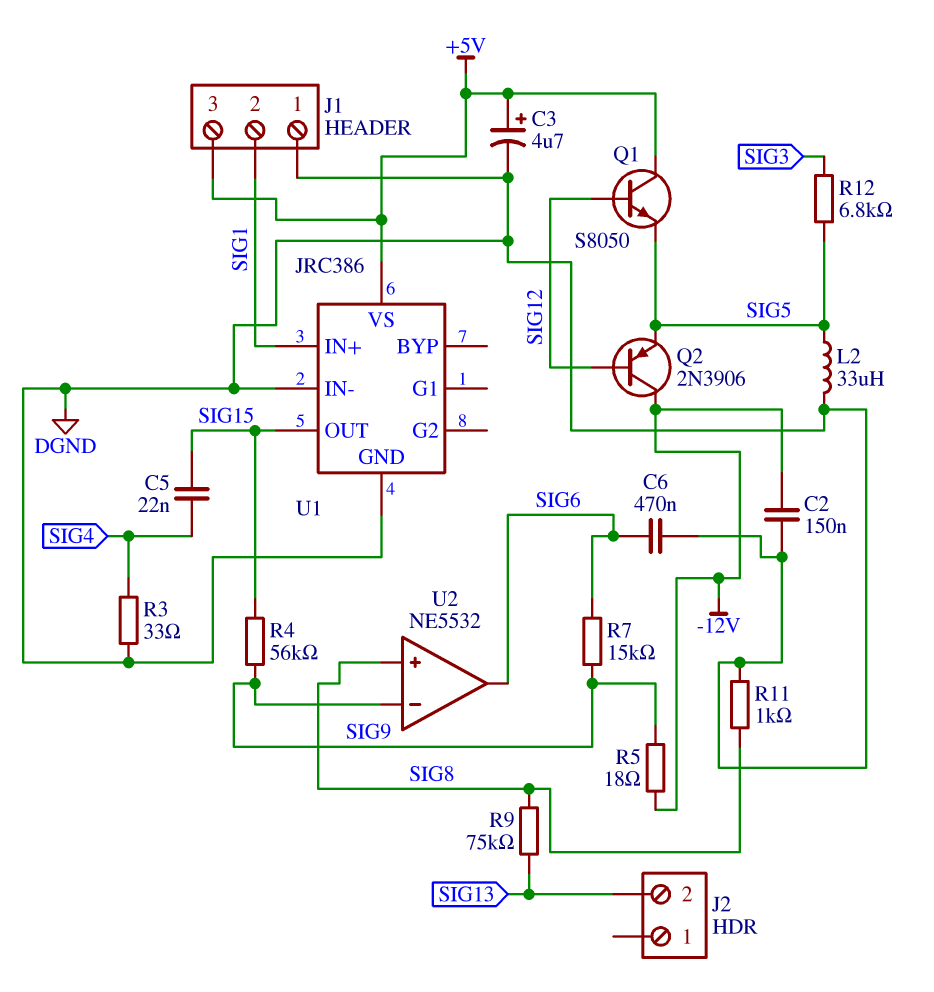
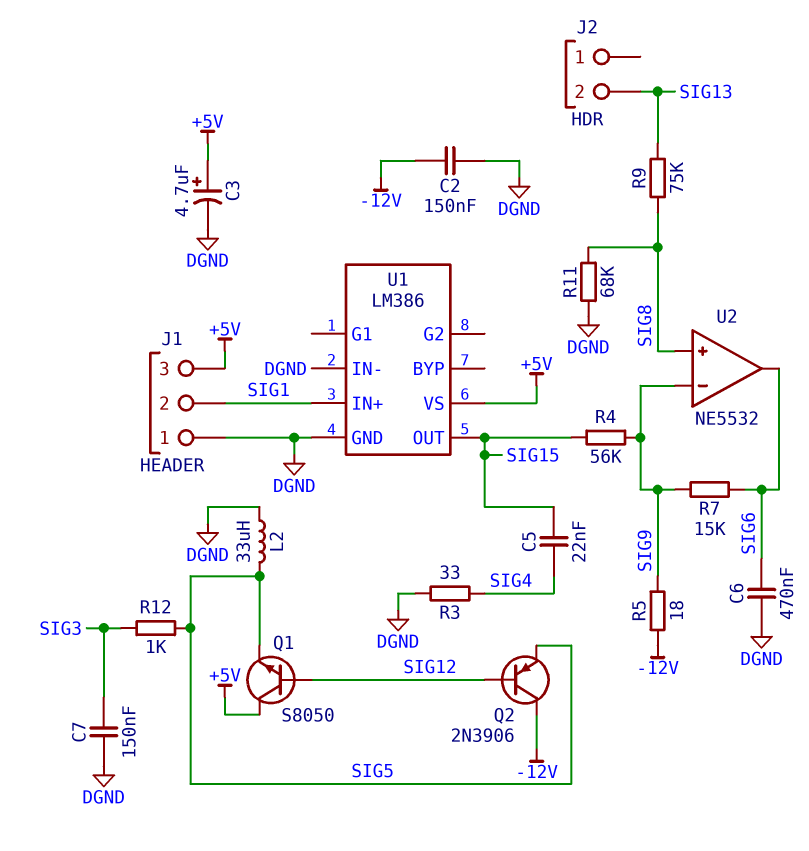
C7: none -> 150nF (DGND, SIG3)
R11: 1k (DGND, SIG8) -> 68k (DGND, SIG8)
R12: 6.8k (SIG3, SIG5) -> 1k (SIG3, SIG5)
U1: JRC386 -> LM386

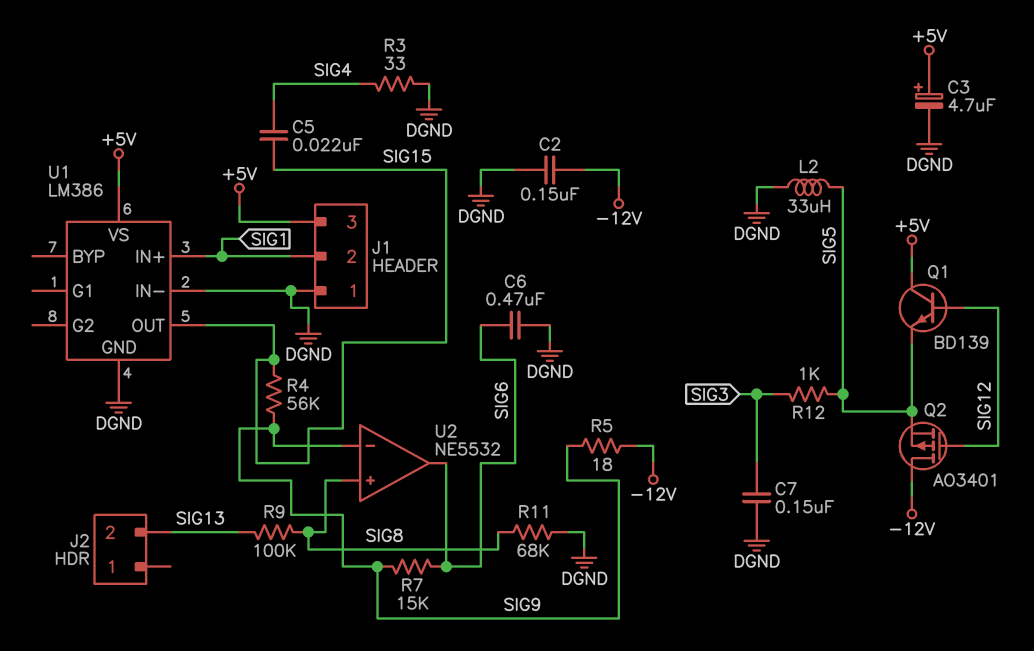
Q1: NPN S8050 (B SIG12, C +5V, E SIG5) -> NPN BD139 (B SIG12, C +5V, E SIG5)
Q2: PNP 2N3906 (B SIG12, C -12V, E SIG5) -> PMOS AO3401 (G SIG12, D -12V, S SIG5)
R9: 75k (SIG8, SIG13) -> 100k (SIG8, SIG13)

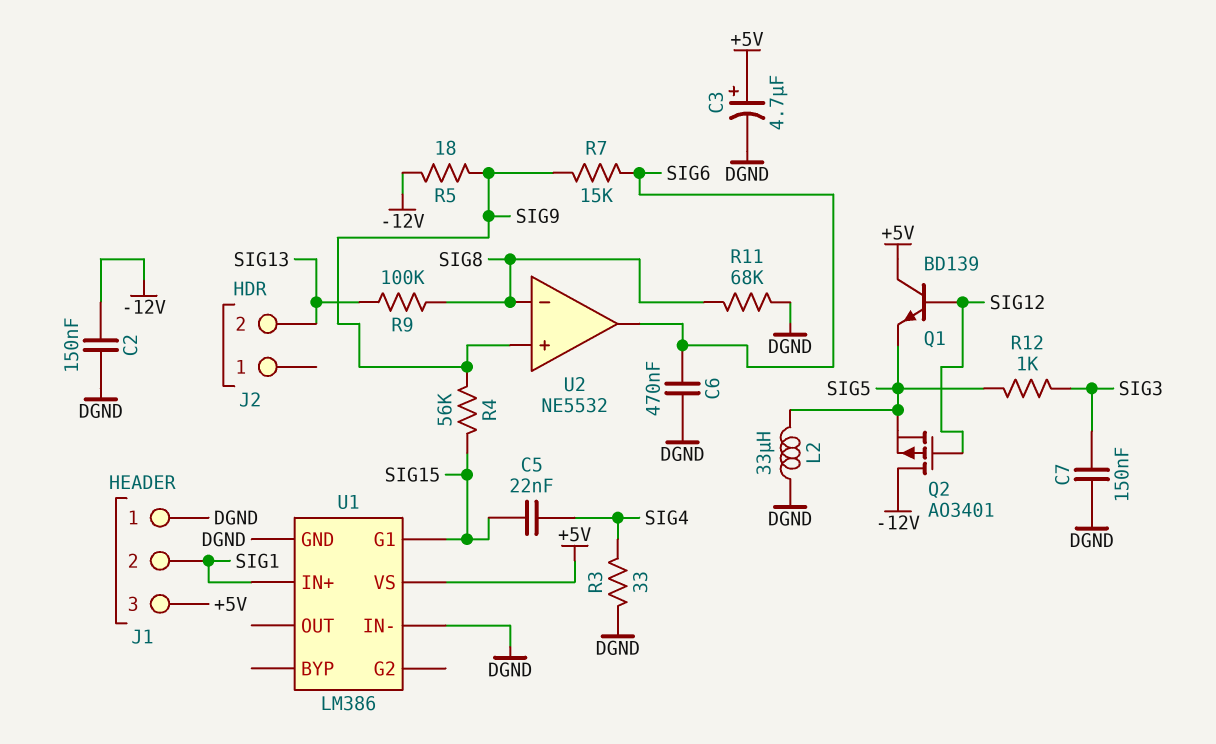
U1 pin G1: none -> SIG15
U1 pin OUT: SIG15 -> none
U2 pin in+: SIG8 -> SIG9
U2 pin in-: SIG9 -> SIG8

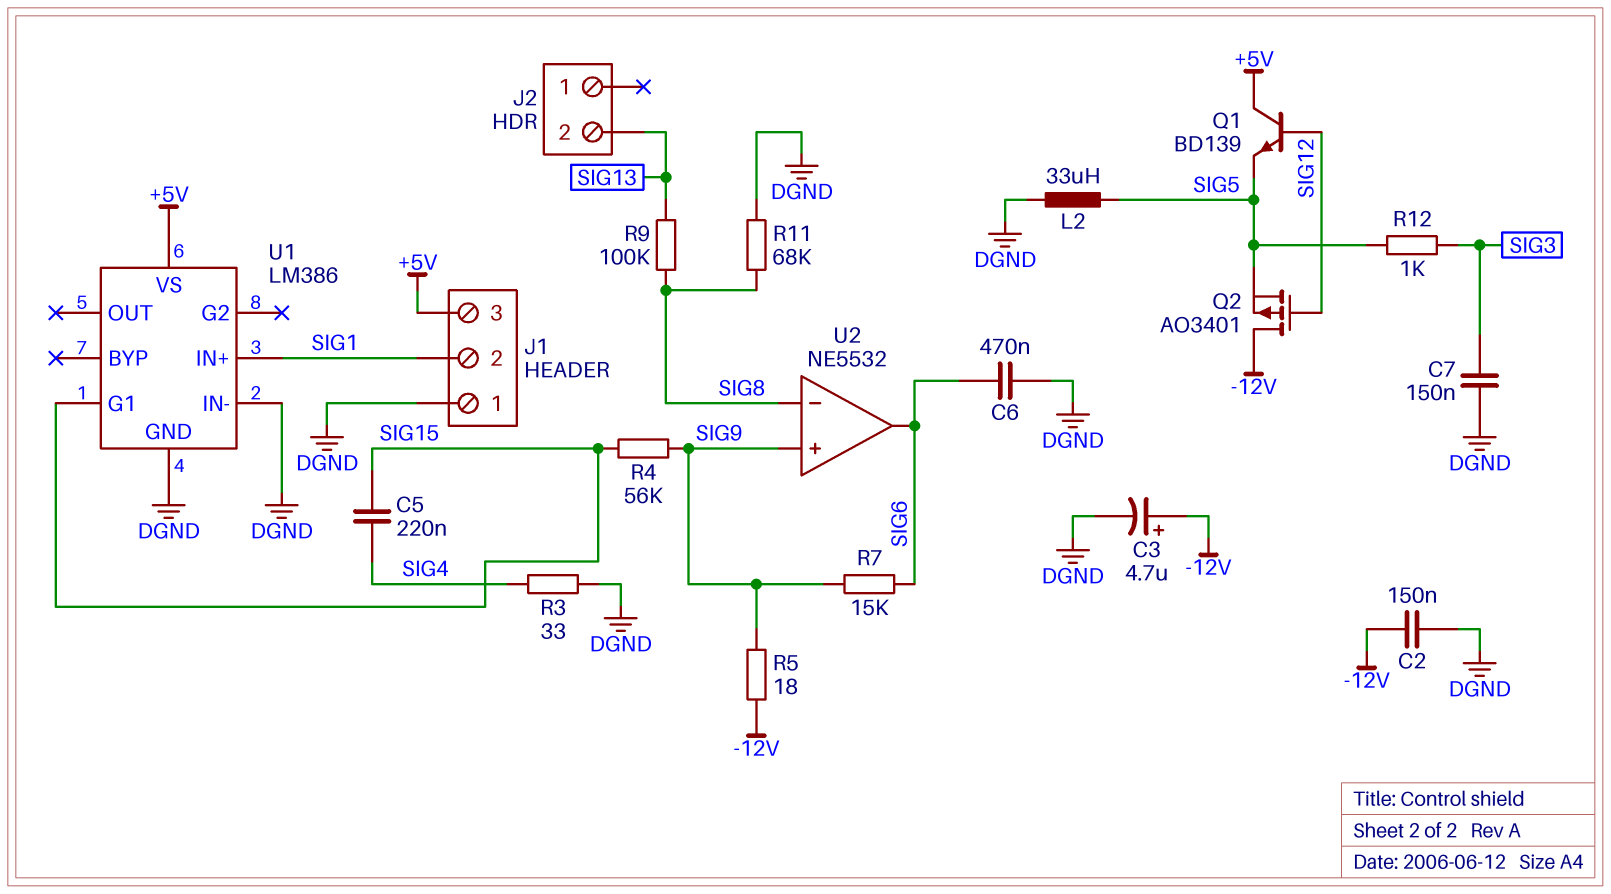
C3: 4.7uF (plus +5V, minus DGND) -> 4.7uF (plus -12V, minus DGND)
C5: 22nF (SIG4, SIG15) -> 220nF (SIG4, SIG15)

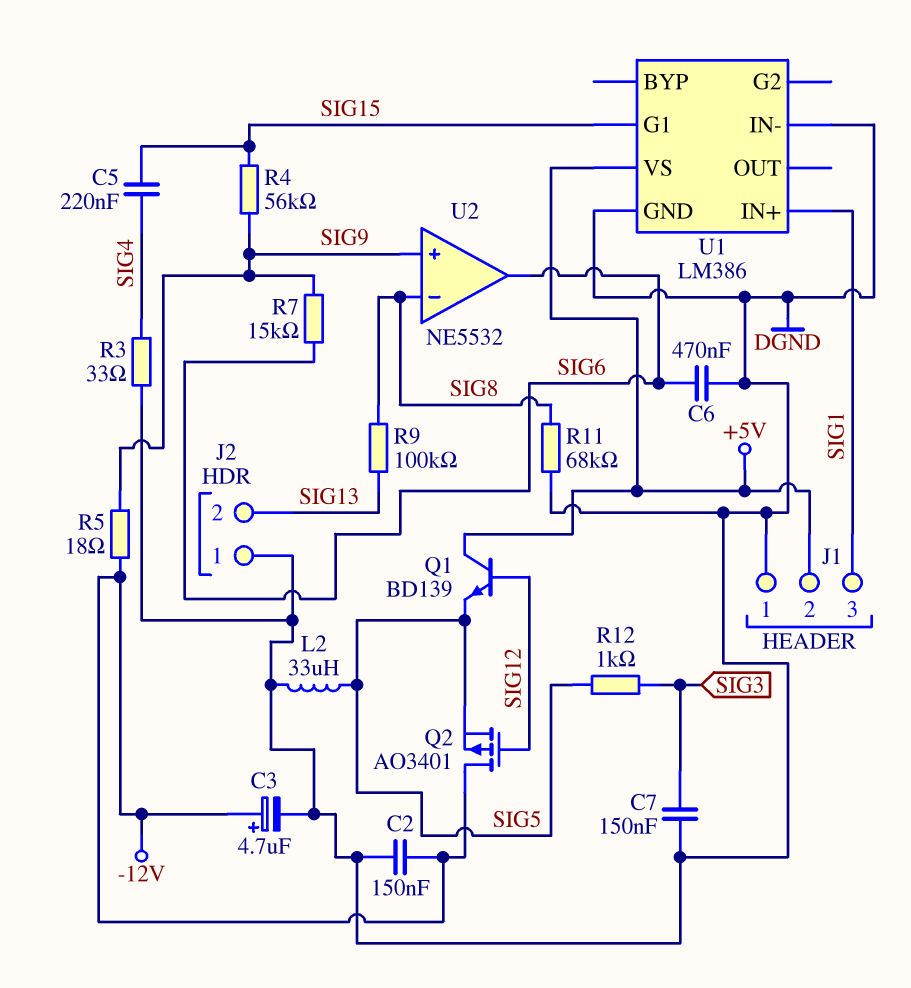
J1 pin 2: SIG1 -> +5V
J1 pin 3: +5V -> SIG1
J2 pin 1: none -> DGND

